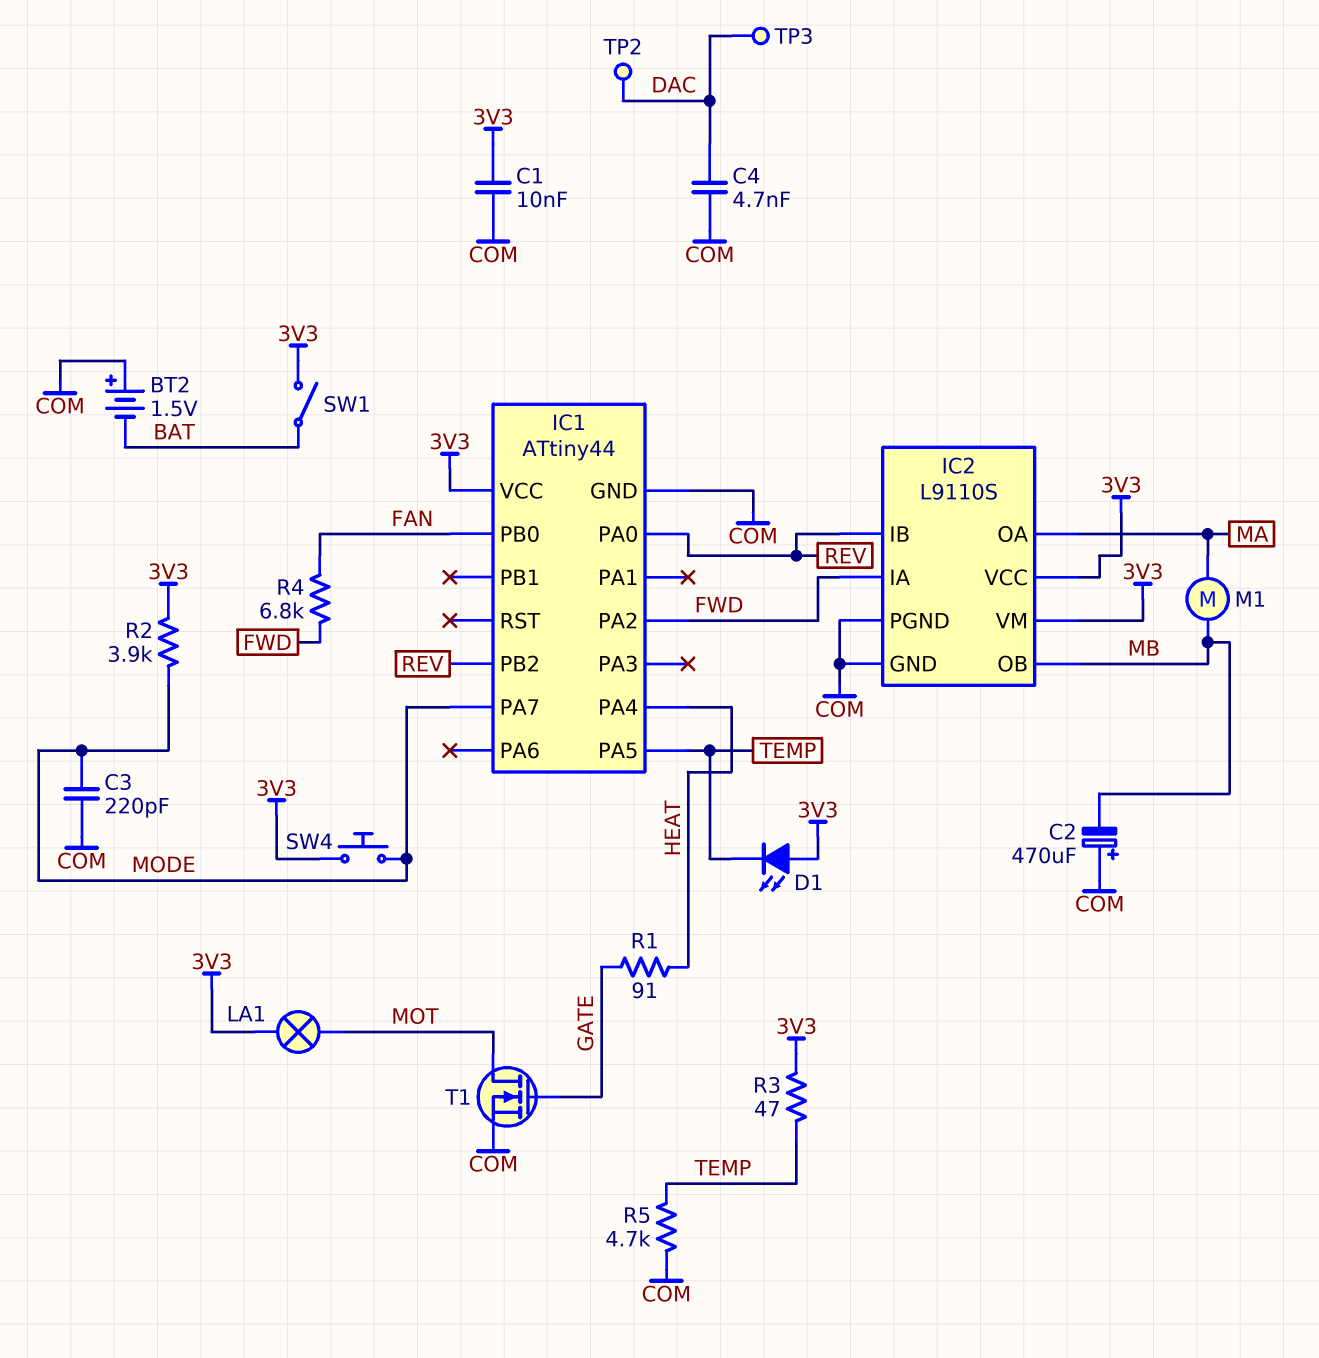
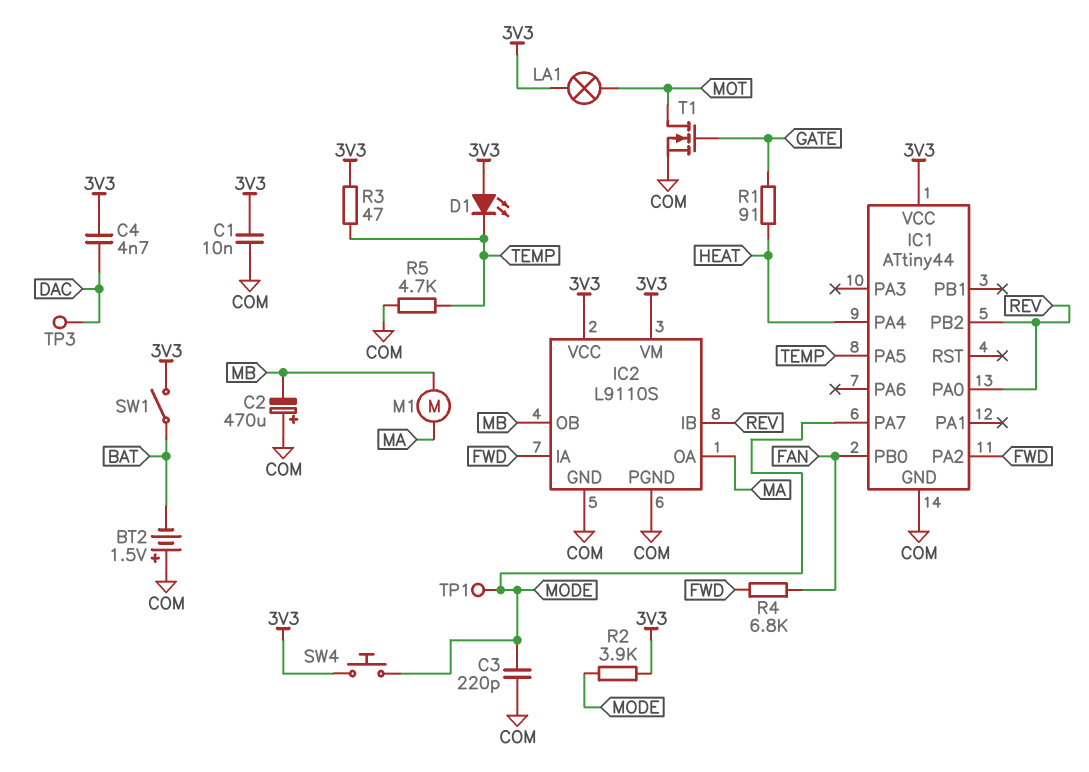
C4: 4.7nF (COM, DAC) -> 4.7nF (3V3, DAC)
TP1: none -> test point (MODE)
TP2: test point (DAC) -> none

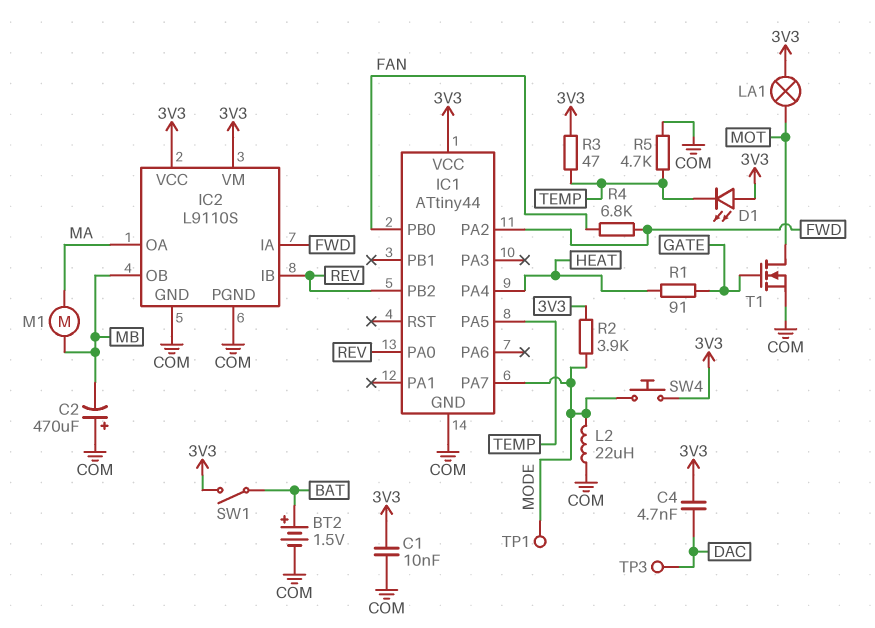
BT2: 1.5V (plus COM, minus BAT) -> 1.5V (plus BAT, minus COM)
C3: 220pF (COM, MODE) -> none
L2: none -> 22uH (COM, MODE)

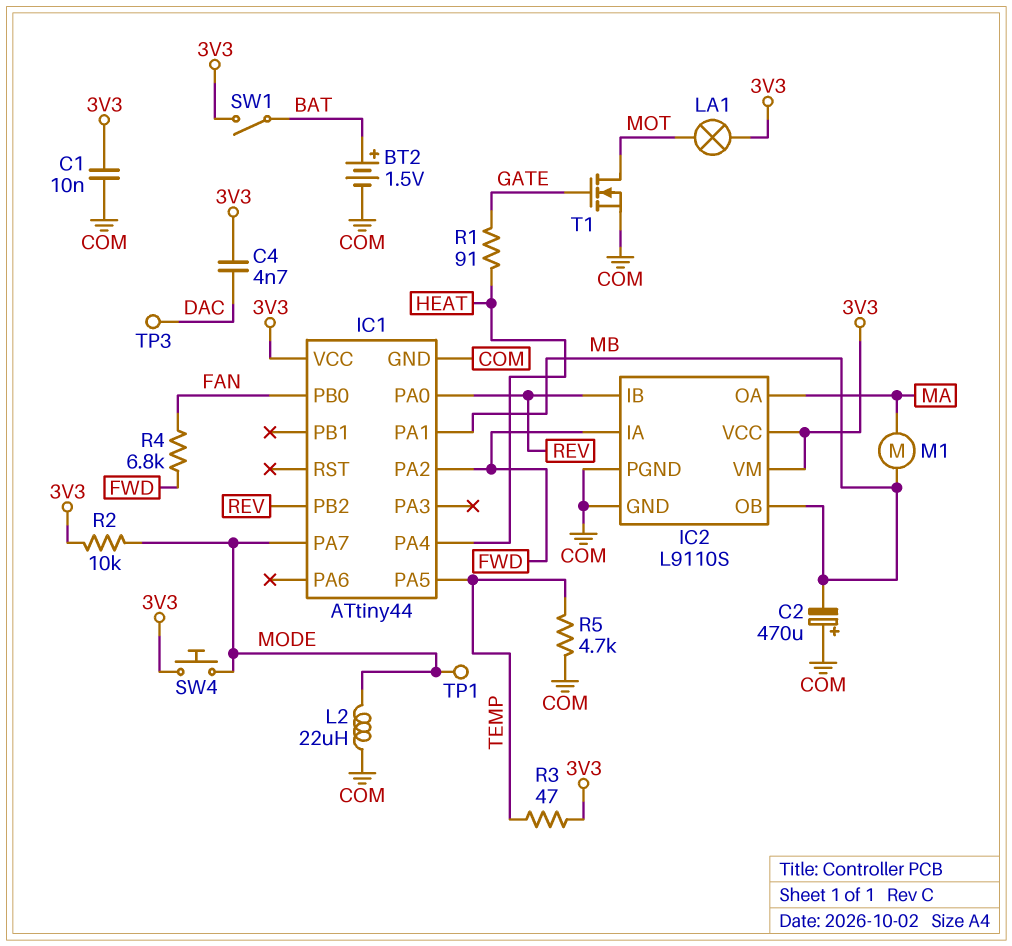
D1: LED (A 3V3, K TEMP) -> none
IC1 pin PA1: none -> MB
R2: 3.9k (3V3, MODE) -> 10k (3V3, MODE)

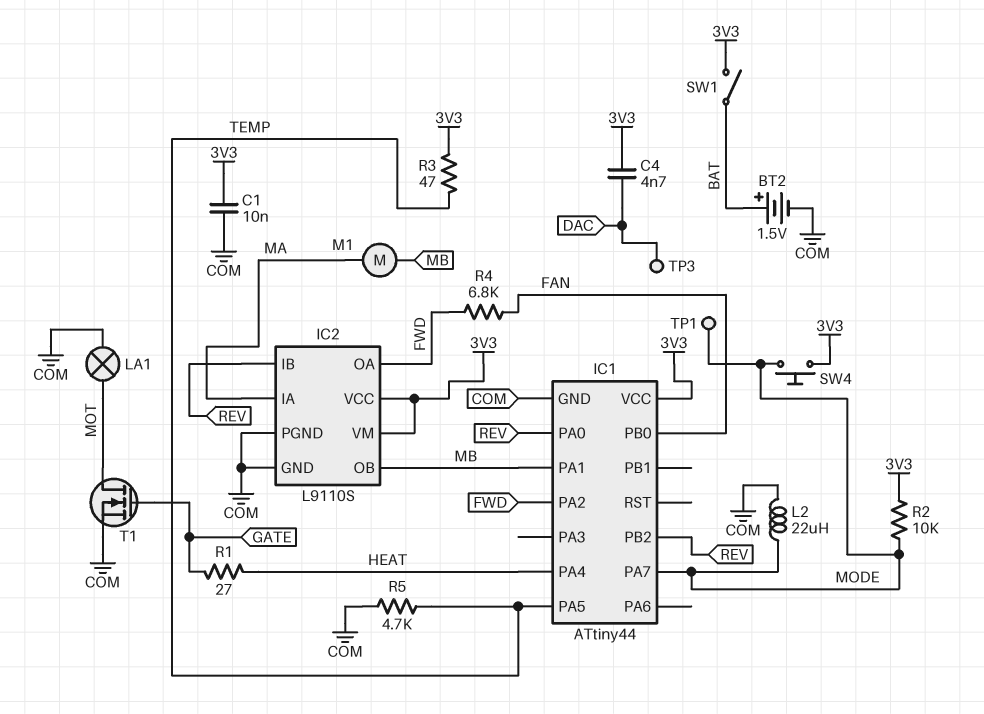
C2: 470uF (plus COM, minus MB) -> none
IC2 pin IA: FWD -> MA
IC2 pin OA: MA -> FWD
LA1: lamp (3V3, MOT) -> lamp (COM, MOT)
R1: 91 (GATE, HEAT) -> 27 (GATE, HEAT)

